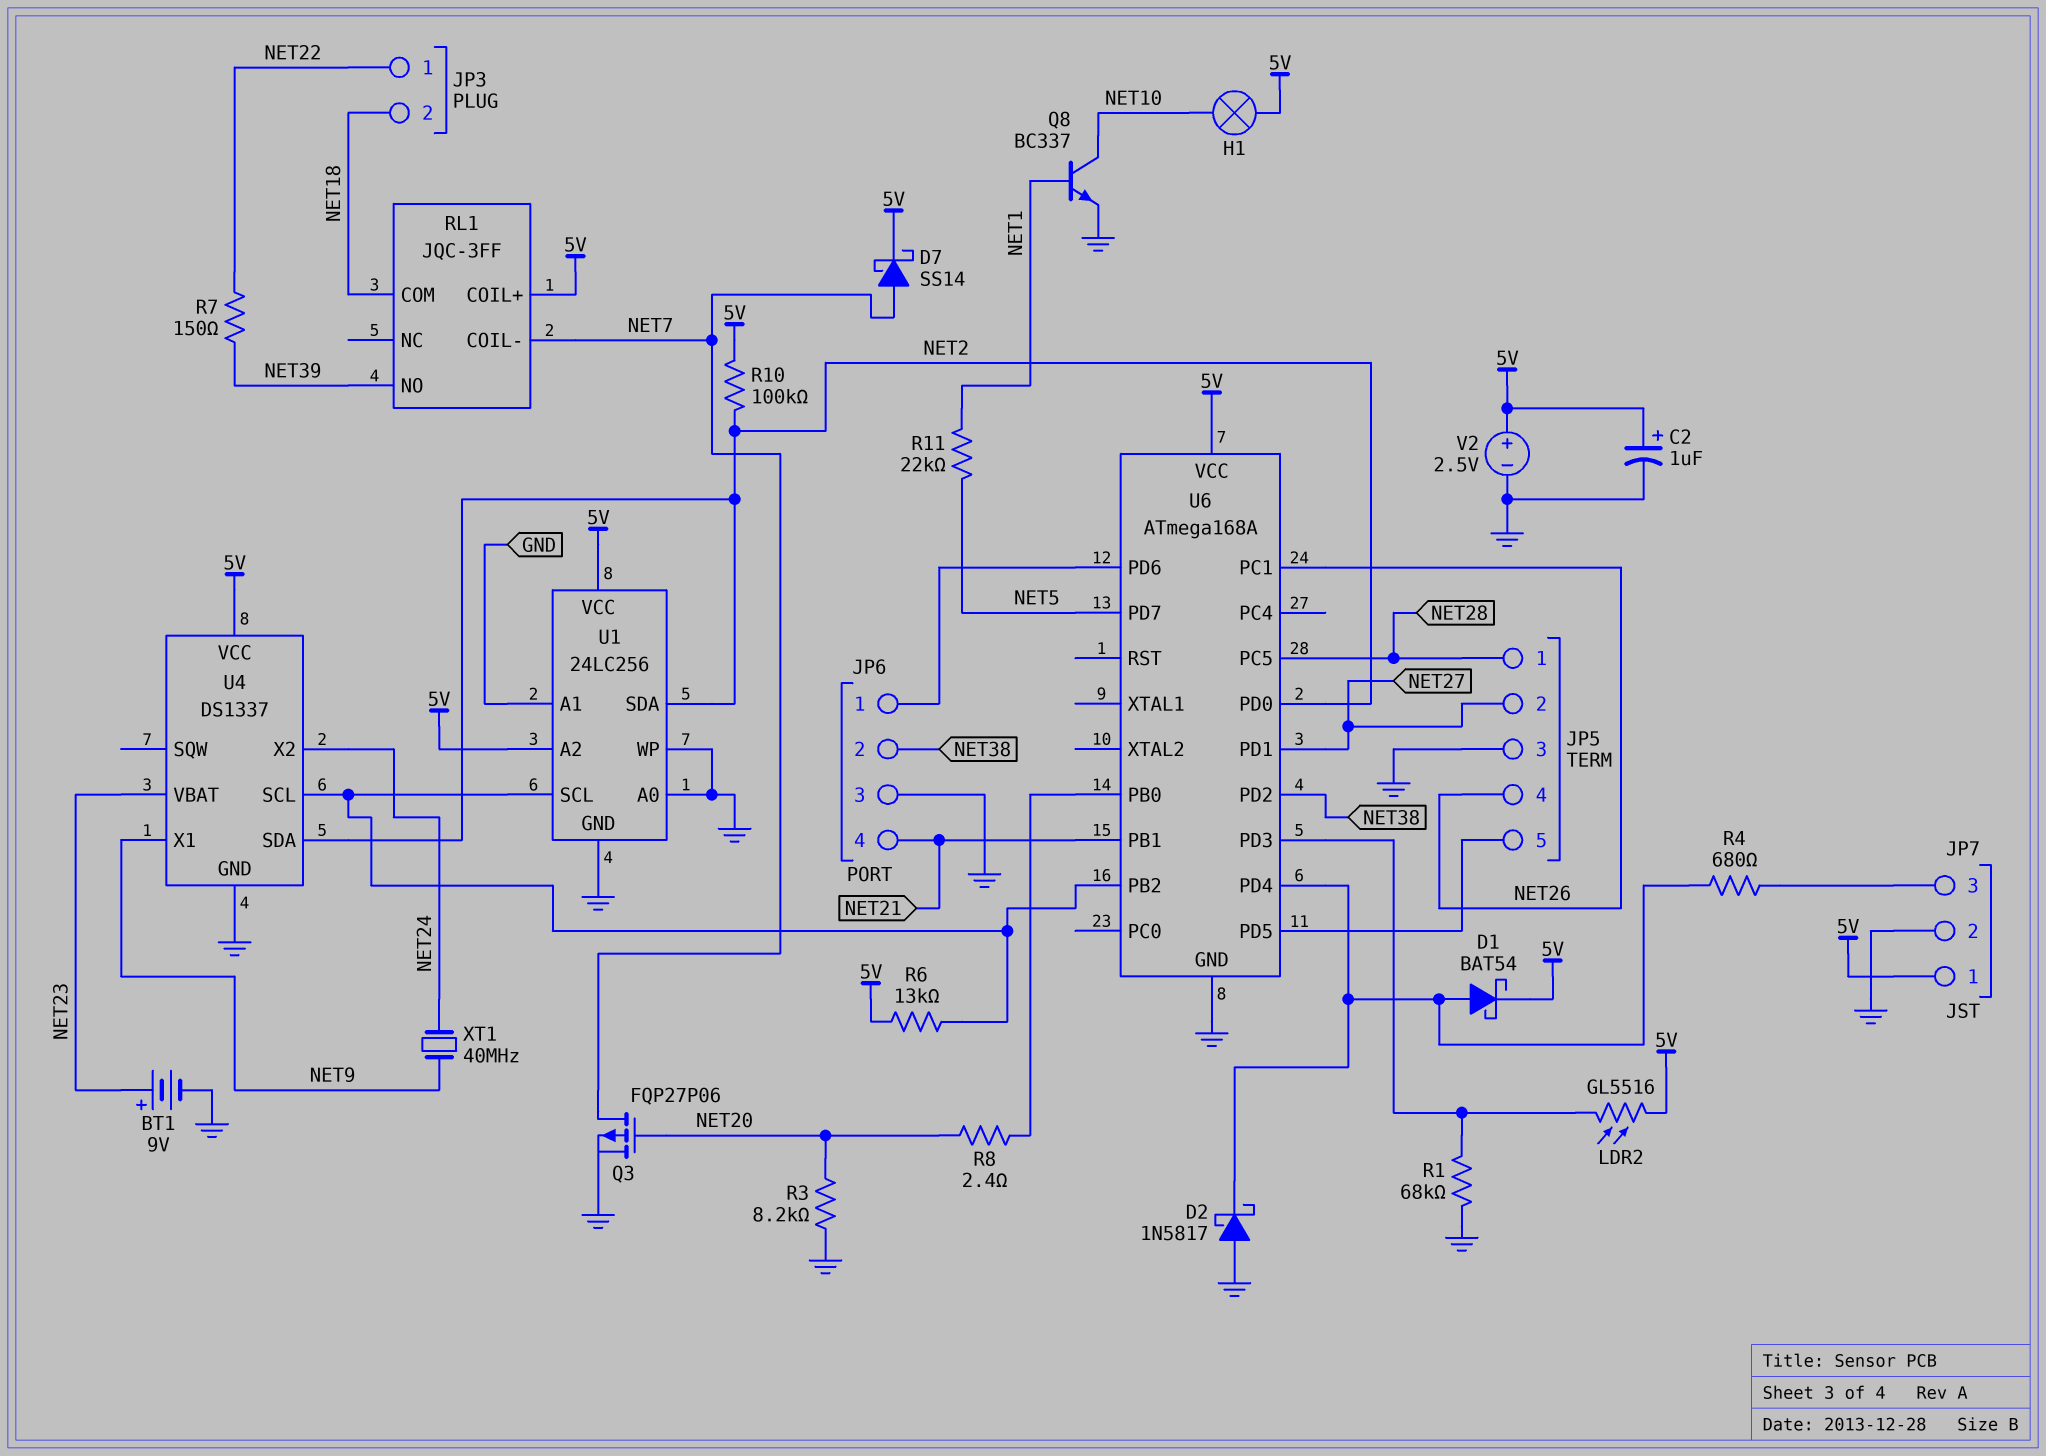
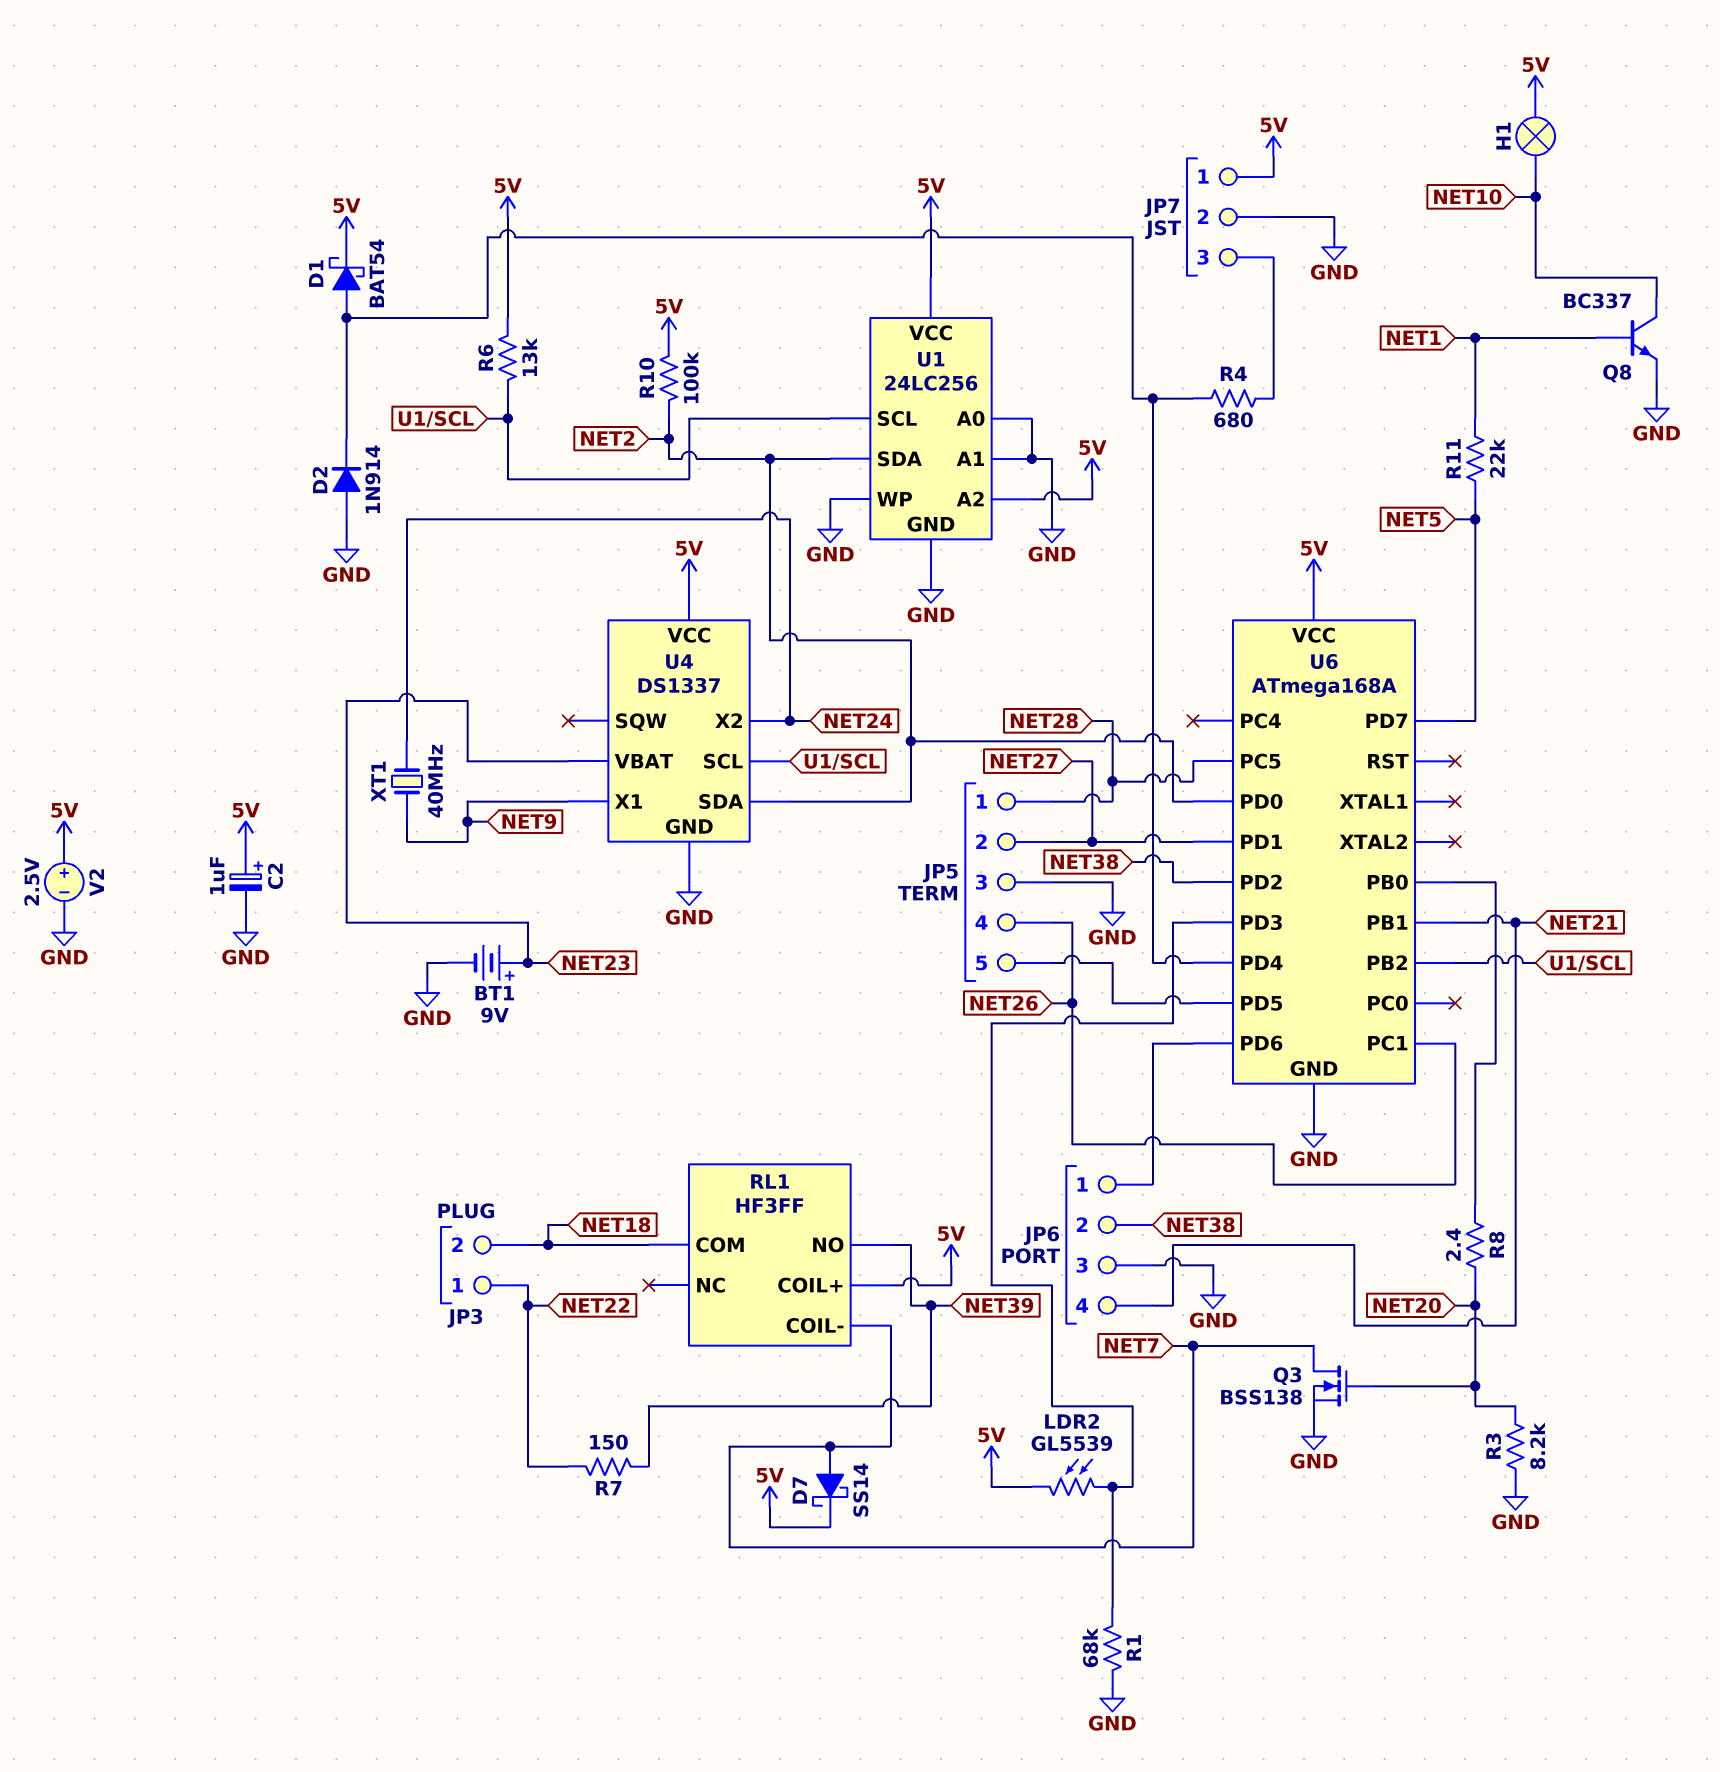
D2: schottky 1N5817 (A GND, K U6/PD4) -> diode 1N914 (A GND, K U6/PD4)
LDR2: GL5516 (5V, U6/PD3) -> GL5539 (5V, U6/PD3)
Q3: PMOS FQP27P06 (G NET20, D NET7, S GND) -> NMOS BSS138 (G NET20, D NET7, S GND)
RL1: JQC-3FF -> HF3FF

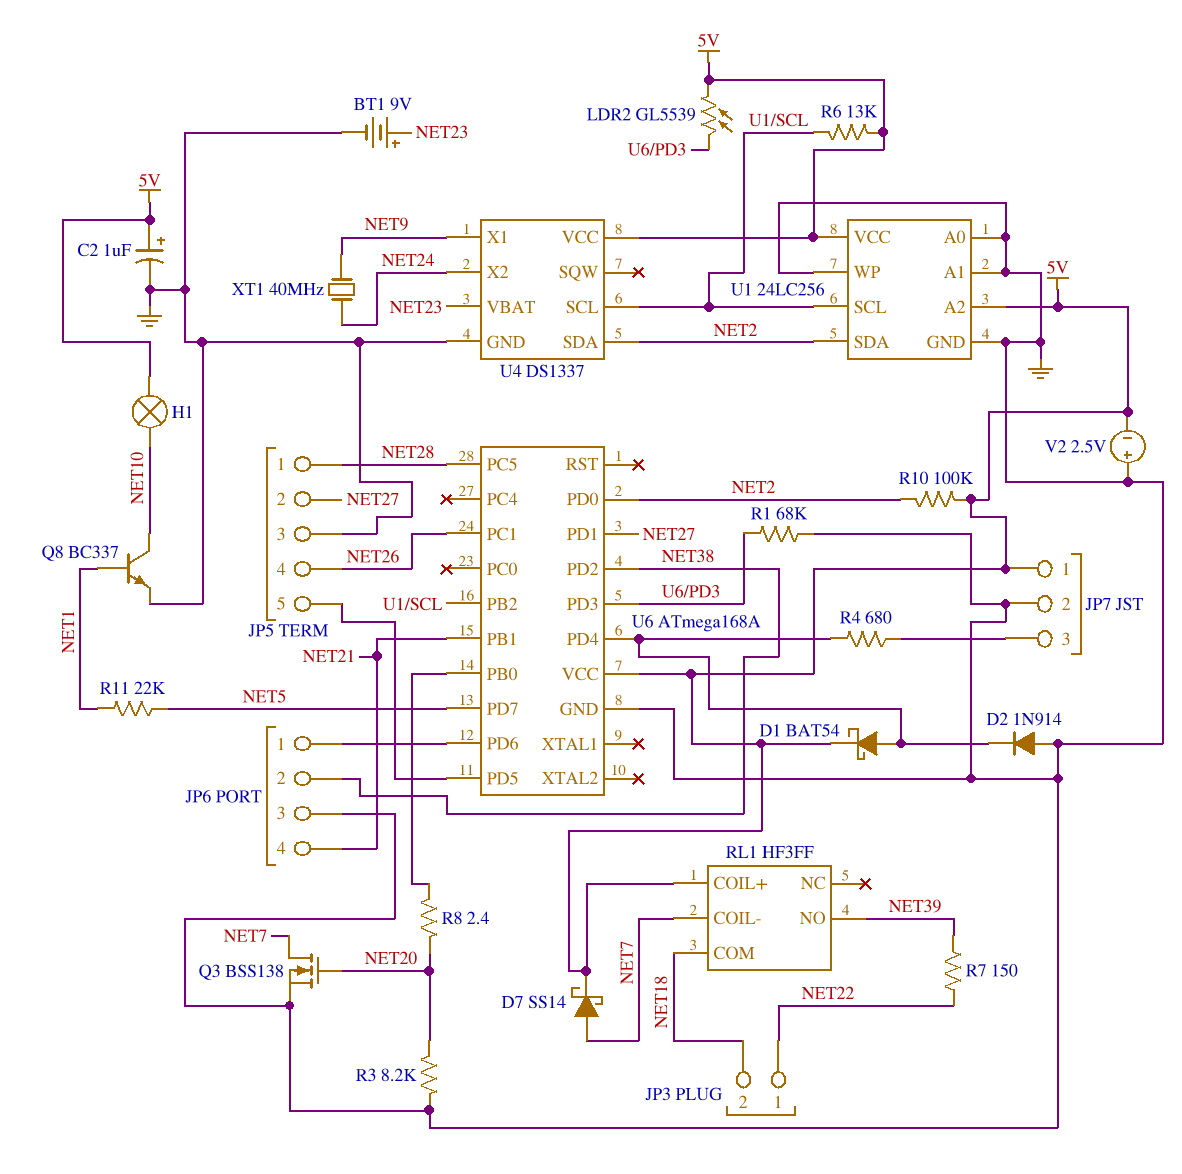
V2: 2.5V (plus 5V, minus GND) -> 2.5V (plus GND, minus 5V)

